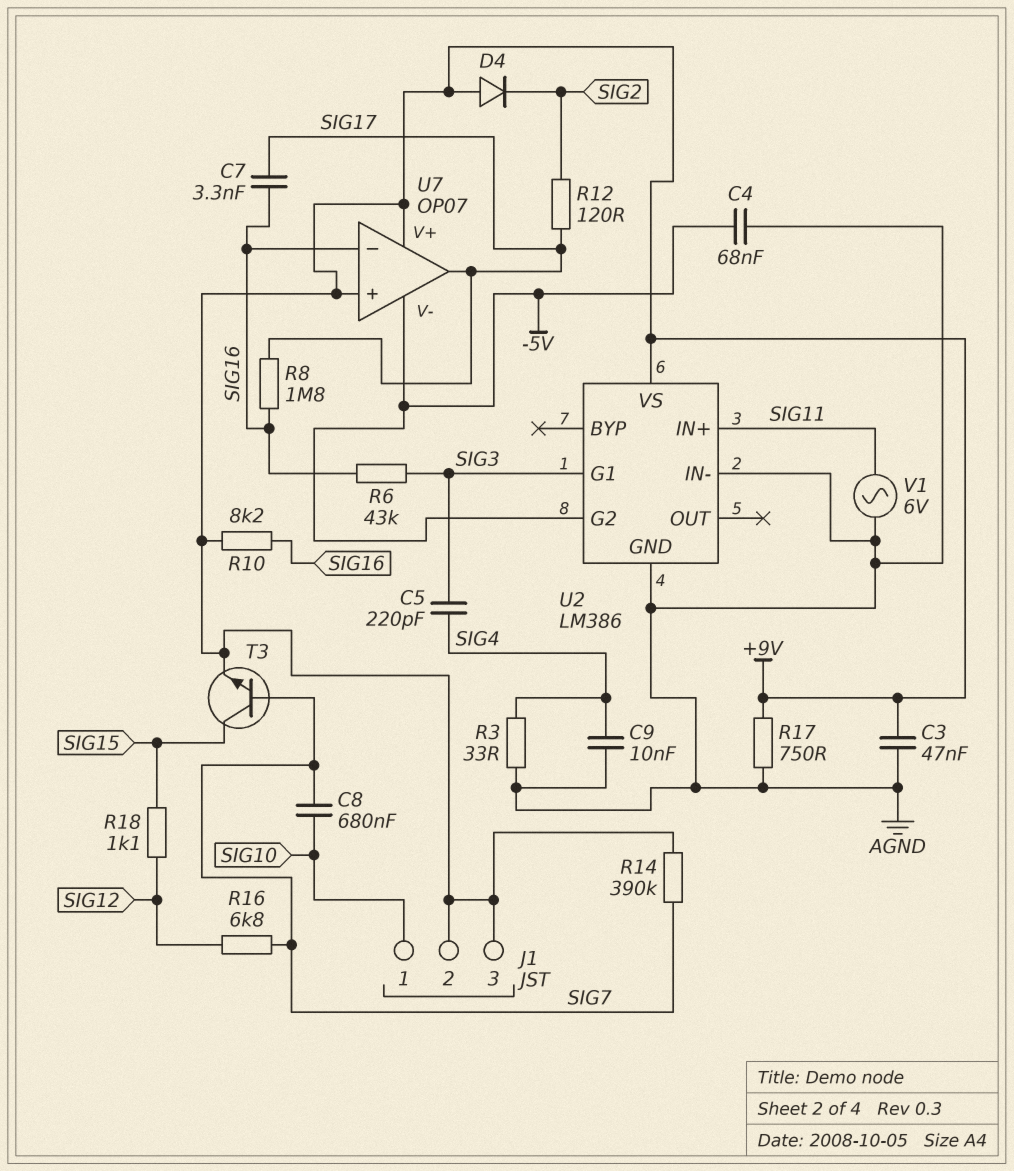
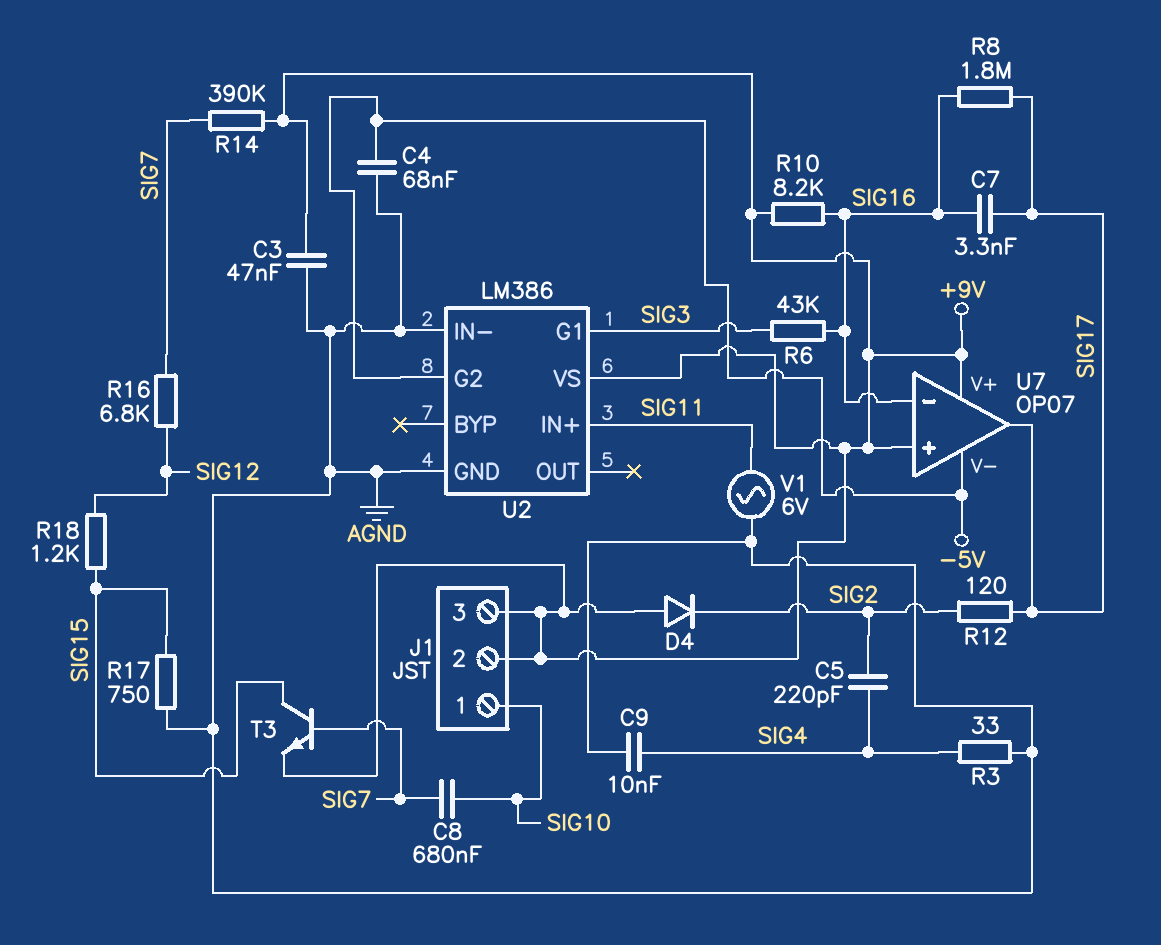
C5: 220pF (SIG3, SIG4) -> 220pF (SIG2, SIG4)
R17: 750 (+9V, AGND) -> 750 (AGND, SIG15)
R18: 1.1k (SIG12, SIG15) -> 1.2k (SIG12, SIG15)

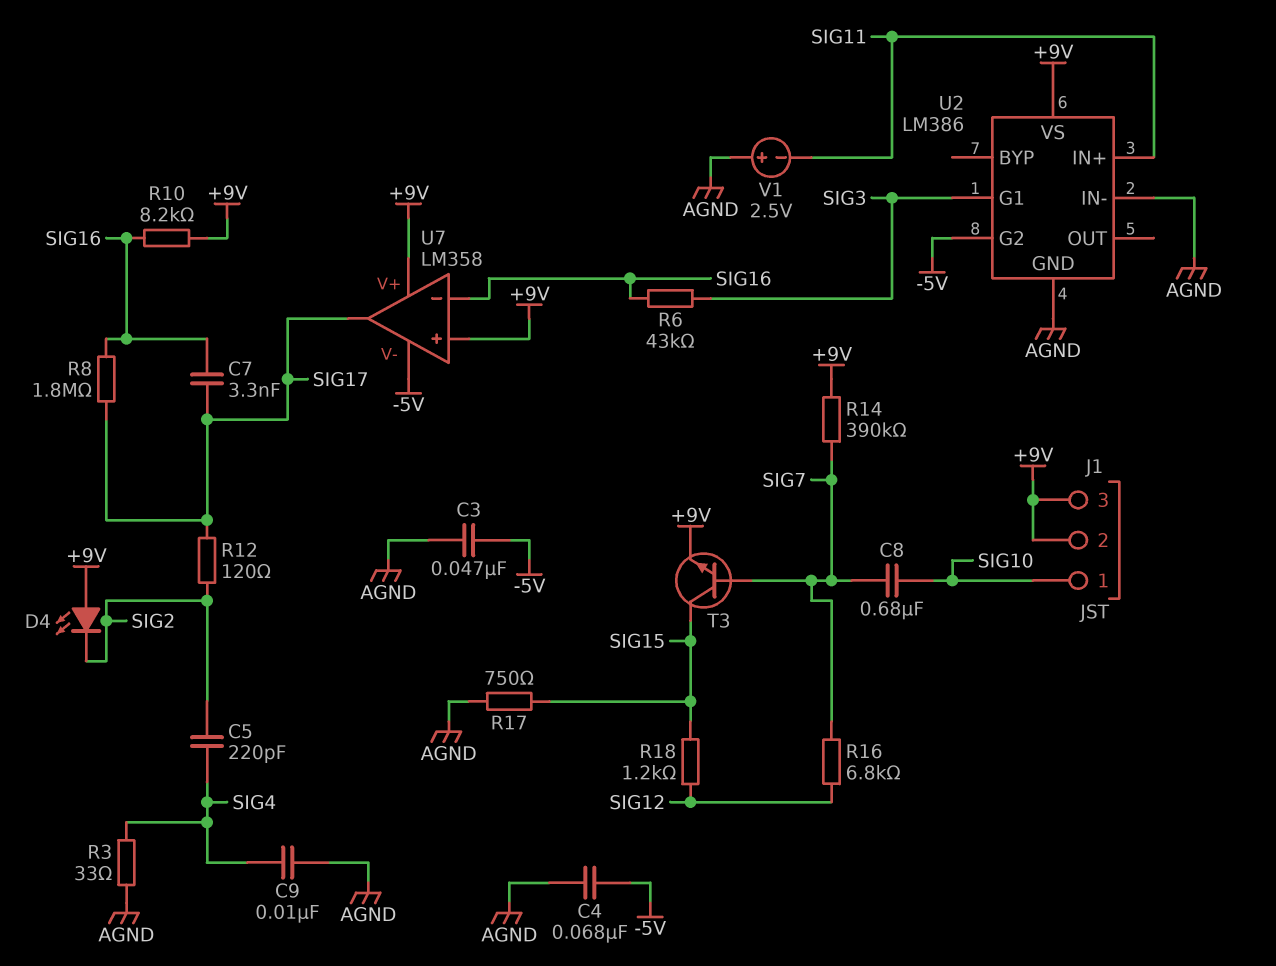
C3: 47nF (+9V, AGND) -> 47nF (-5V, AGND)
D4: diode (A +9V, K SIG2) -> LED (A +9V, K SIG2)
U7: OP07 -> LM358
V1: AC 6V (AGND, SIG11) -> 2.5V (plus AGND, minus SIG11)

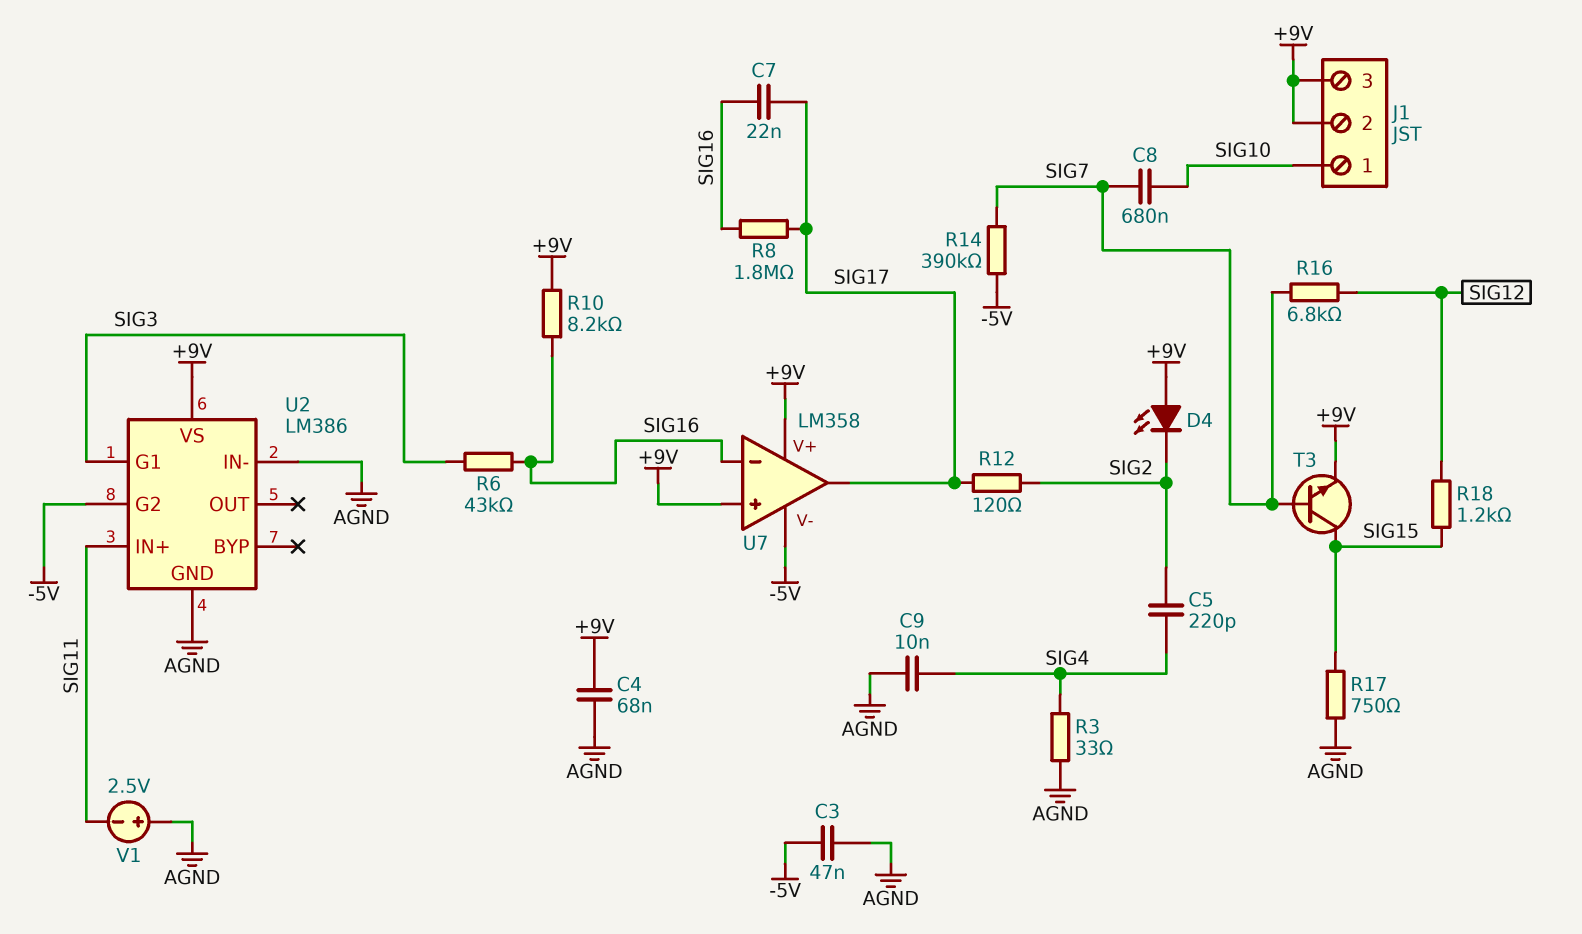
C4: 68nF (-5V, AGND) -> 68nF (+9V, AGND)
C7: 3.3nF (SIG16, SIG17) -> 22nF (SIG16, SIG17)
R14: 390k (+9V, SIG7) -> 390k (-5V, SIG7)

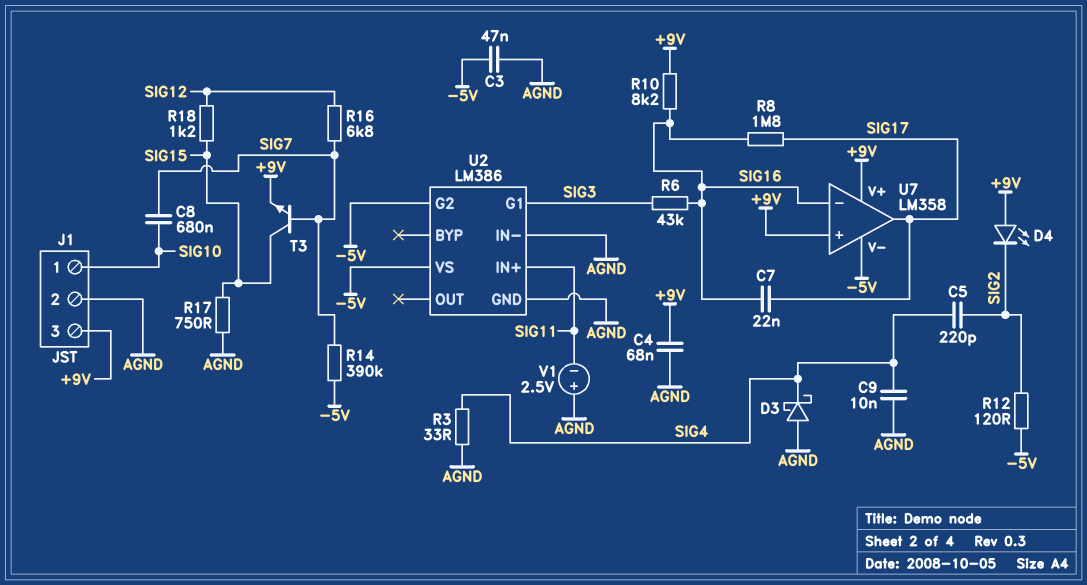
D3: none -> schottky (A AGND, K SIG4)
J1 pin 2: +9V -> AGND
R12: 120 (SIG2, SIG17) -> 120 (-5V, SIG2)
U2 pin VS: +9V -> -5V

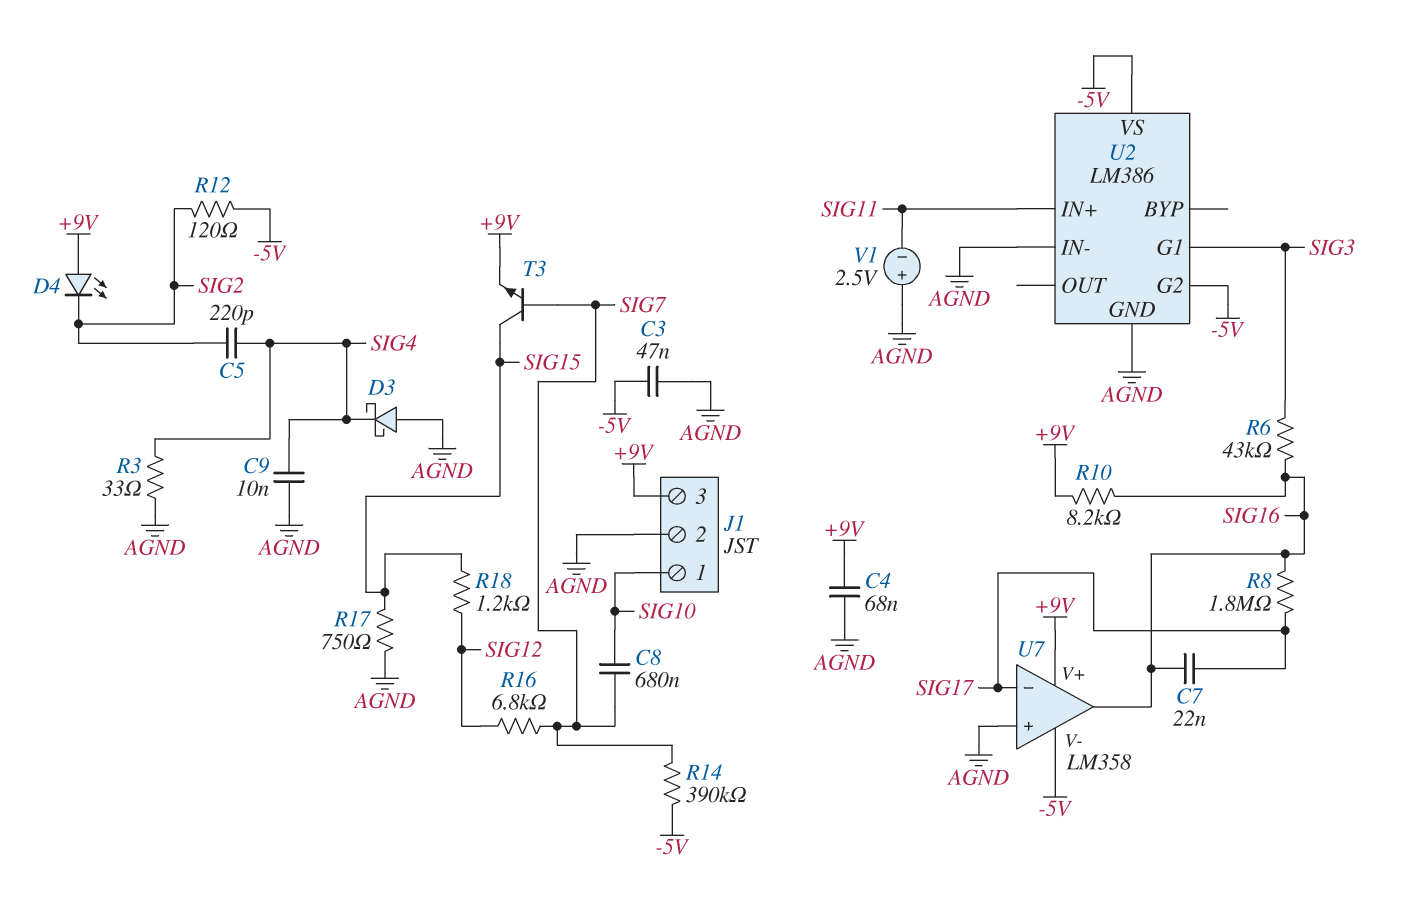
U7 pin in+: +9V -> AGND
U7 pin in-: SIG16 -> SIG17
U7 pin out: SIG17 -> SIG16

